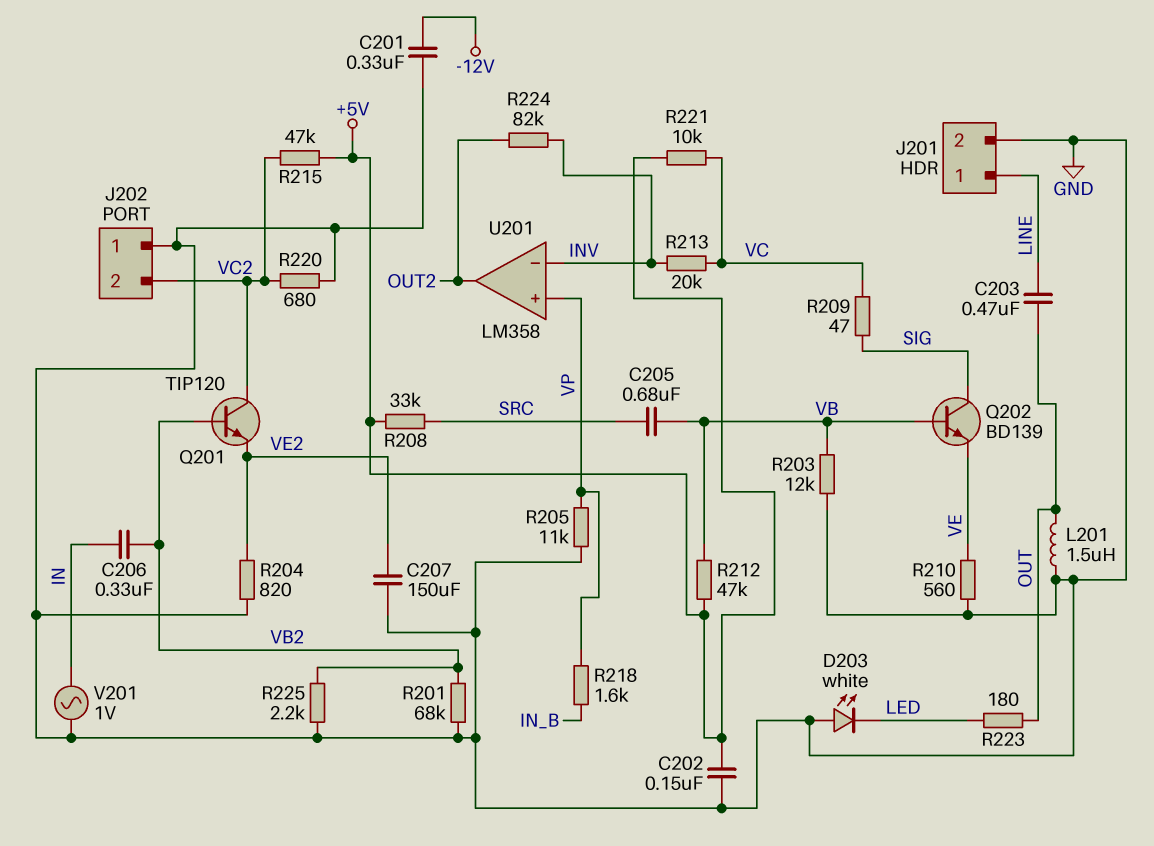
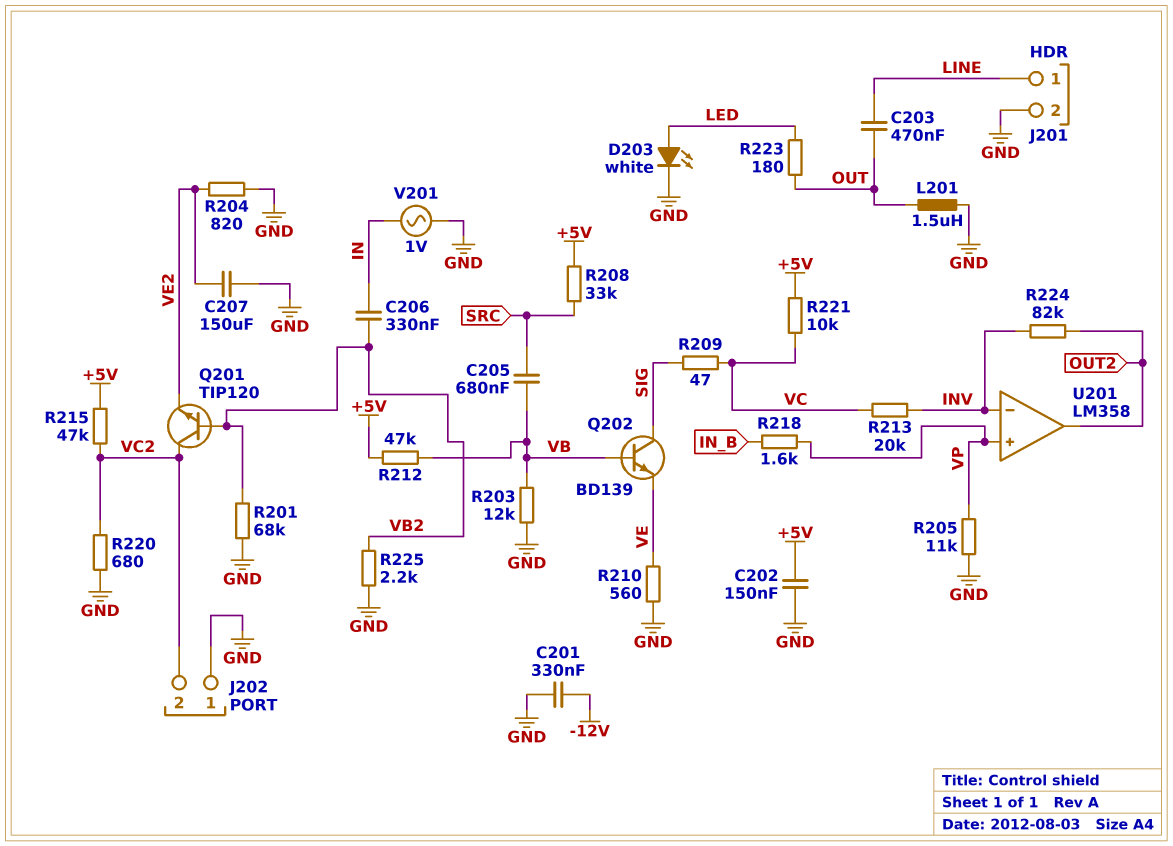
D203: LED white (A GND, K LED) -> LED white (A LED, K GND)

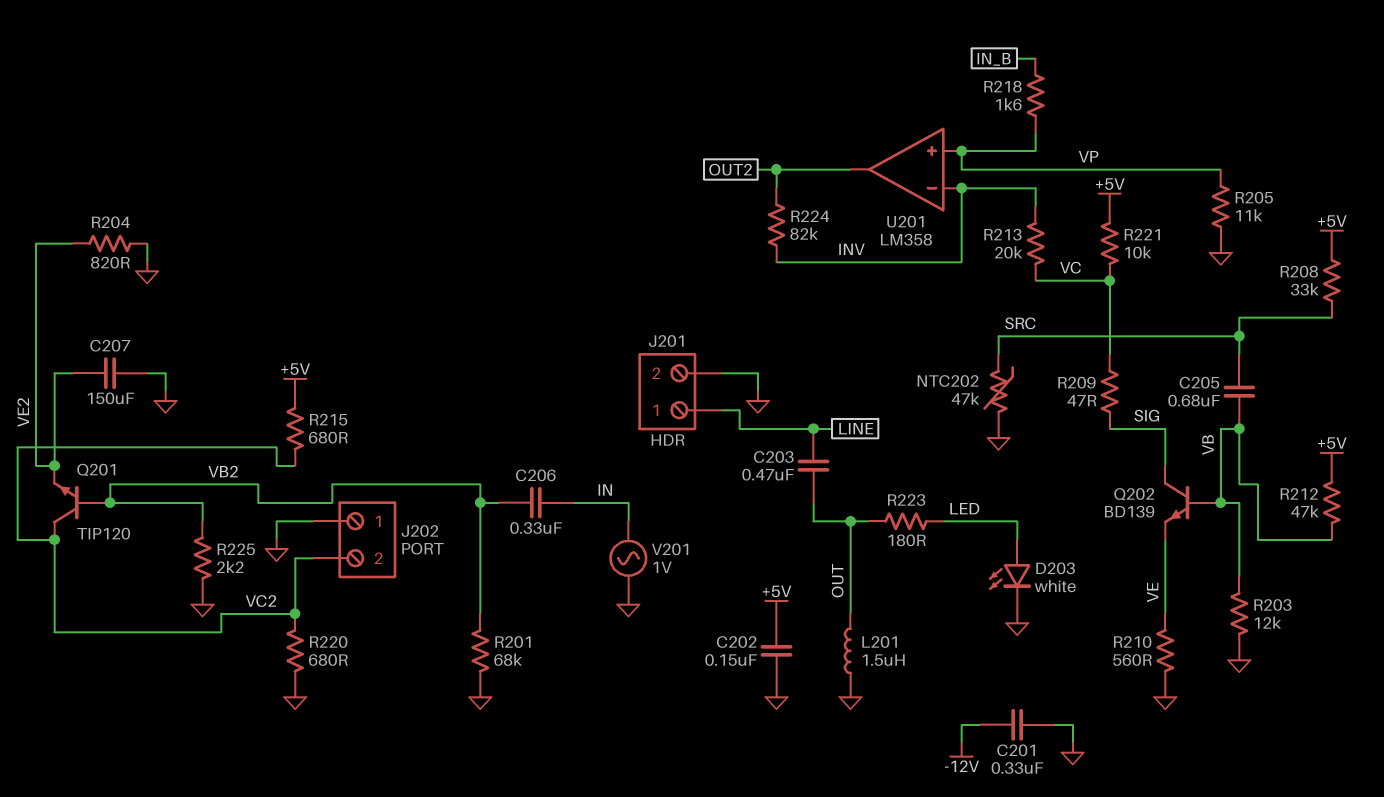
NTC202: none -> 47k (GND, SRC)
R215: 47k (+5V, VC2) -> 680 (+5V, VC2)

